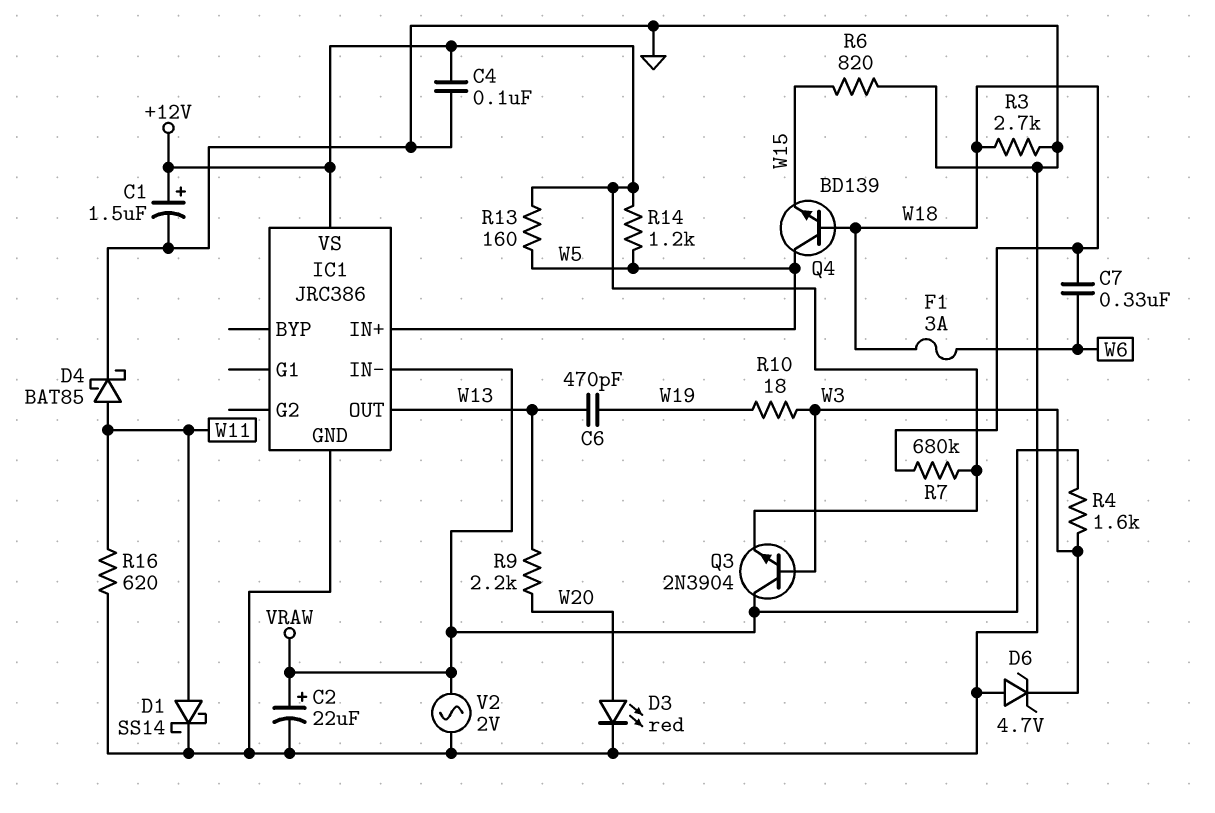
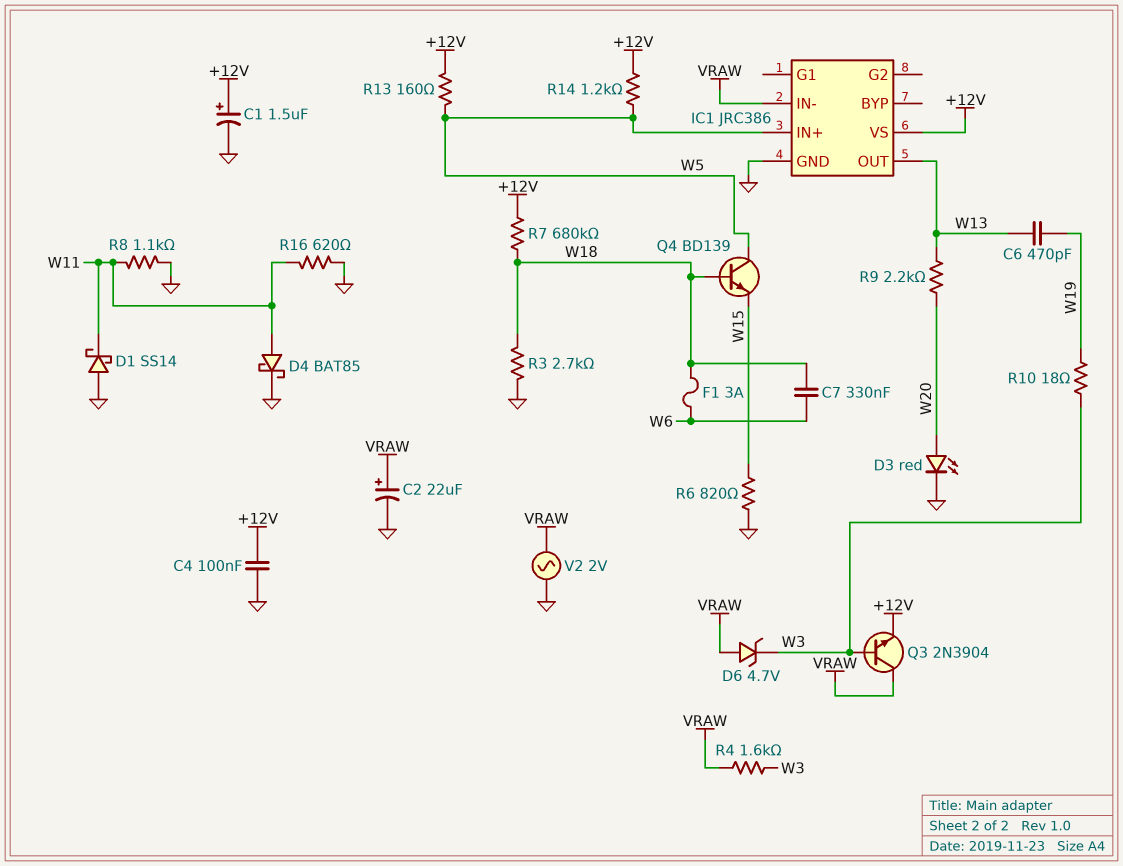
D1: schottky SS14 (A W11, K GND) -> schottky SS14 (A GND, K W11)
D6: zener 4.7V (A GND, K W3) -> zener 4.7V (A VRAW, K W3)
R8: none -> 1.1k (GND, W11)

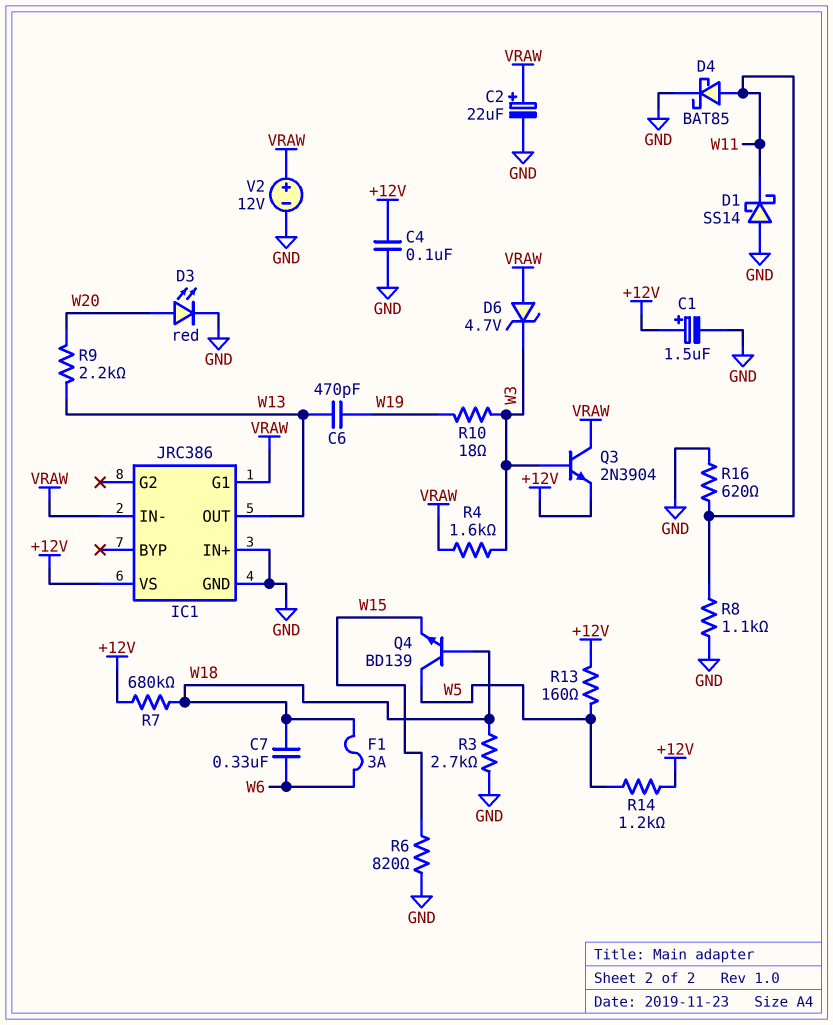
IC1 pin G1: none -> VRAW
IC1 pin IN+: W5 -> GND
V2: AC 2V (GND, VRAW) -> 12V (plus VRAW, minus GND)

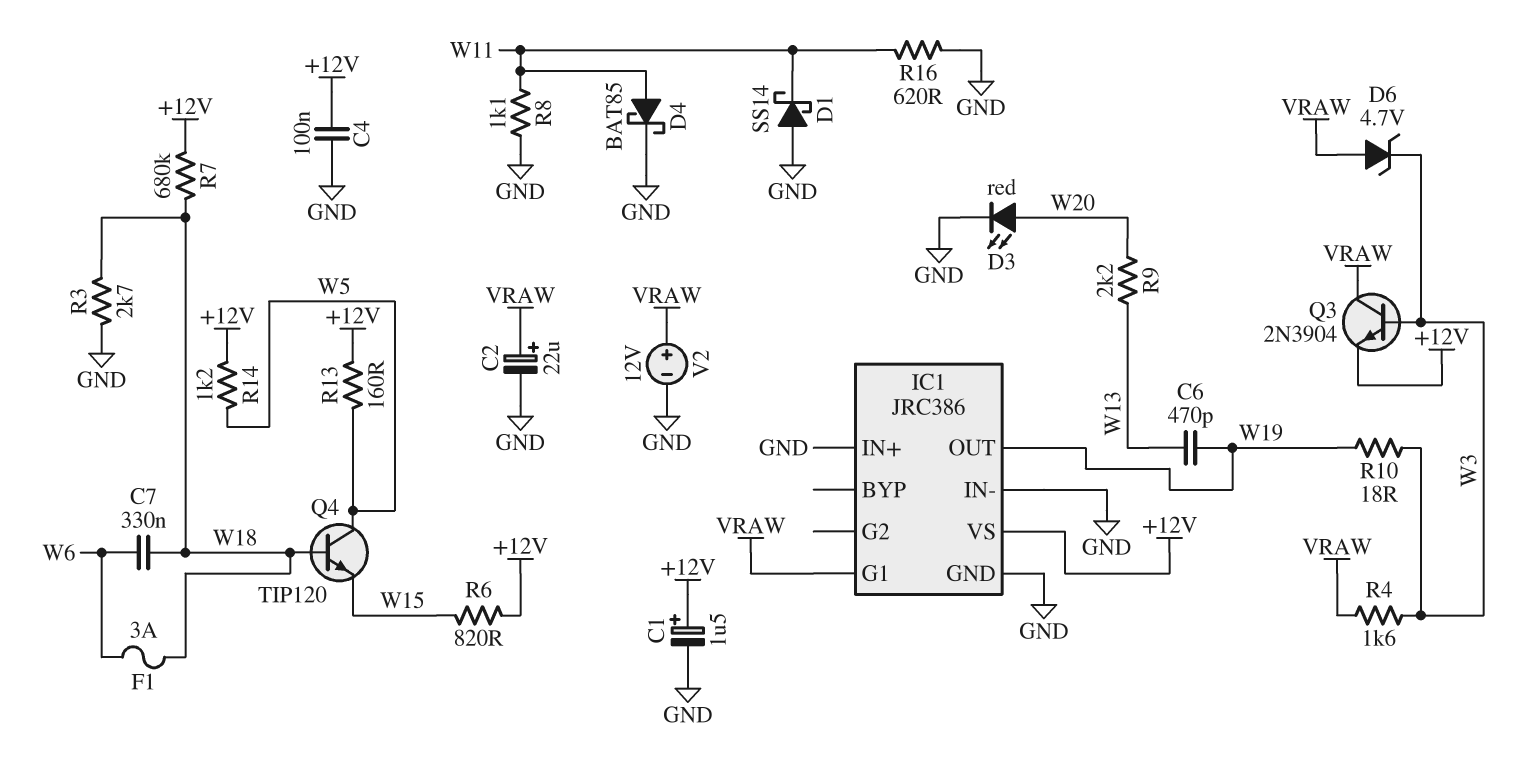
IC1 pin IN-: VRAW -> GND
IC1 pin OUT: W13 -> W19
Q4: NPN BD139 (B W18, C W5, E W15) -> NPN TIP120 (B W18, C W5, E W15)
R6: 820 (GND, W15) -> 820 (+12V, W15)

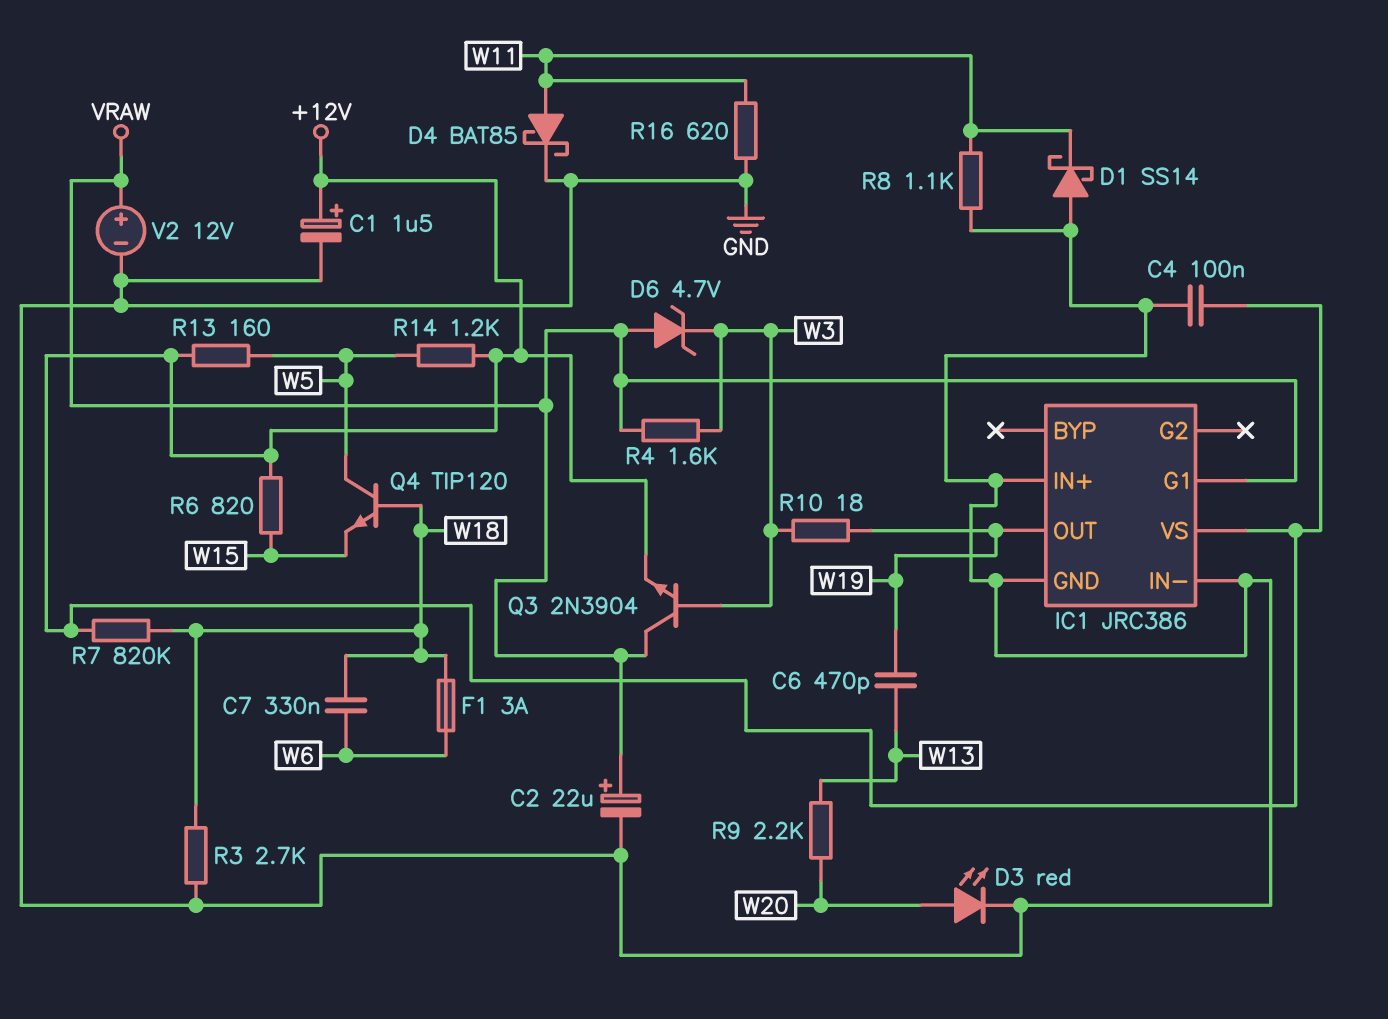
R7: 680k (+12V, W18) -> 820k (+12V, W18)

